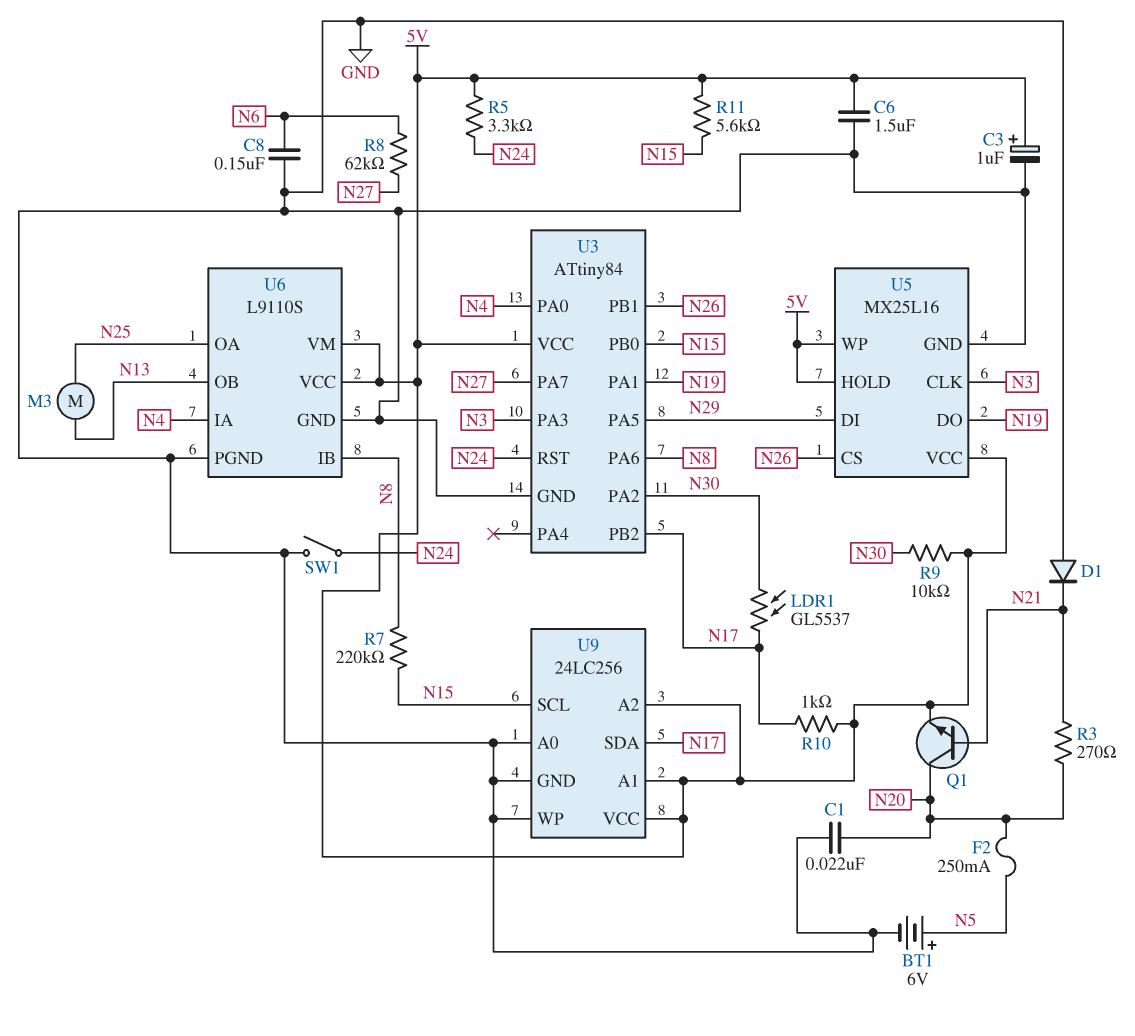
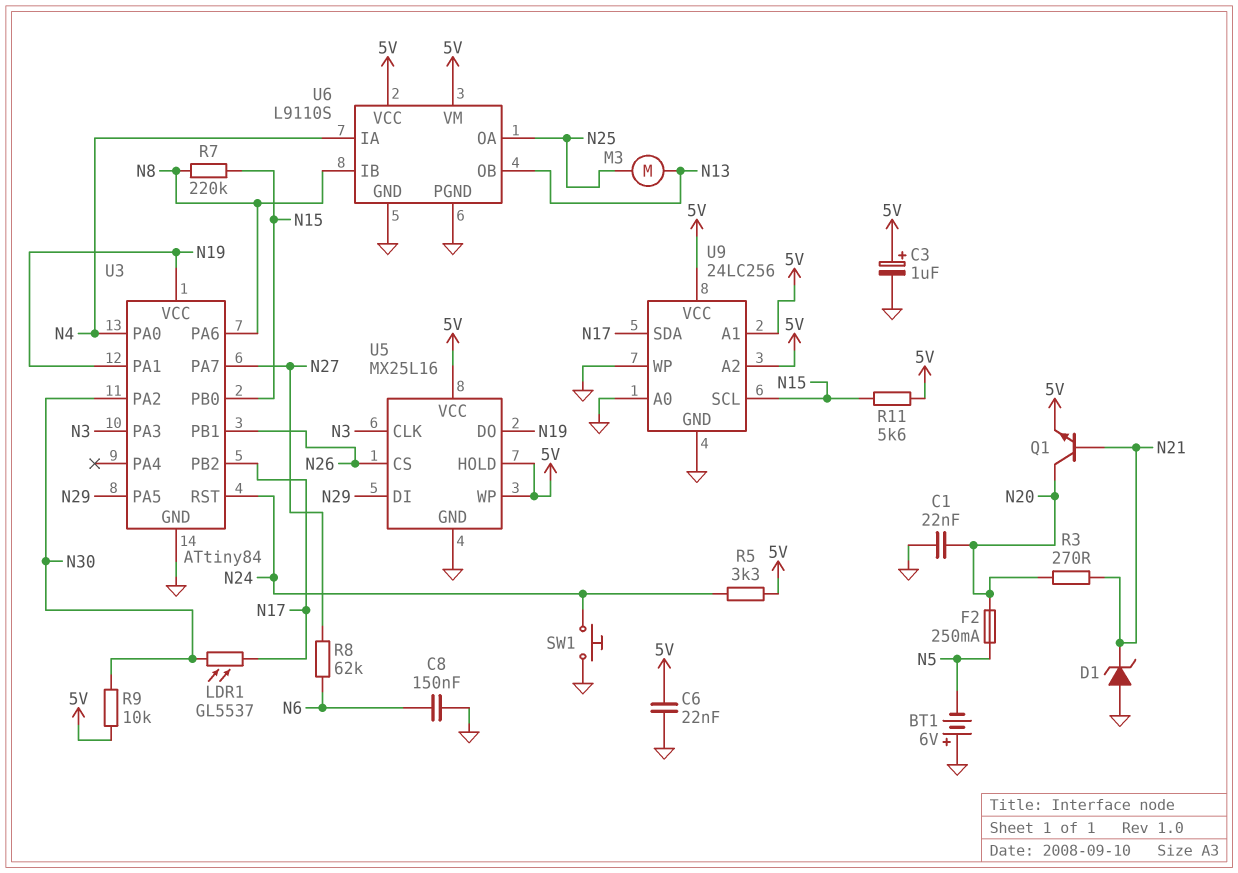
BT1: 6V (plus N5, minus GND) -> 6V (plus GND, minus N5)
C6: 1.5uF (5V, GND) -> 22nF (5V, GND)
D1: diode (A GND, K N21) -> zener (A GND, K N21)
R10: 1k (5V, N17) -> none
SW1: switch (GND, N24) -> button (GND, N24)
U3 pin VCC: 5V -> N19

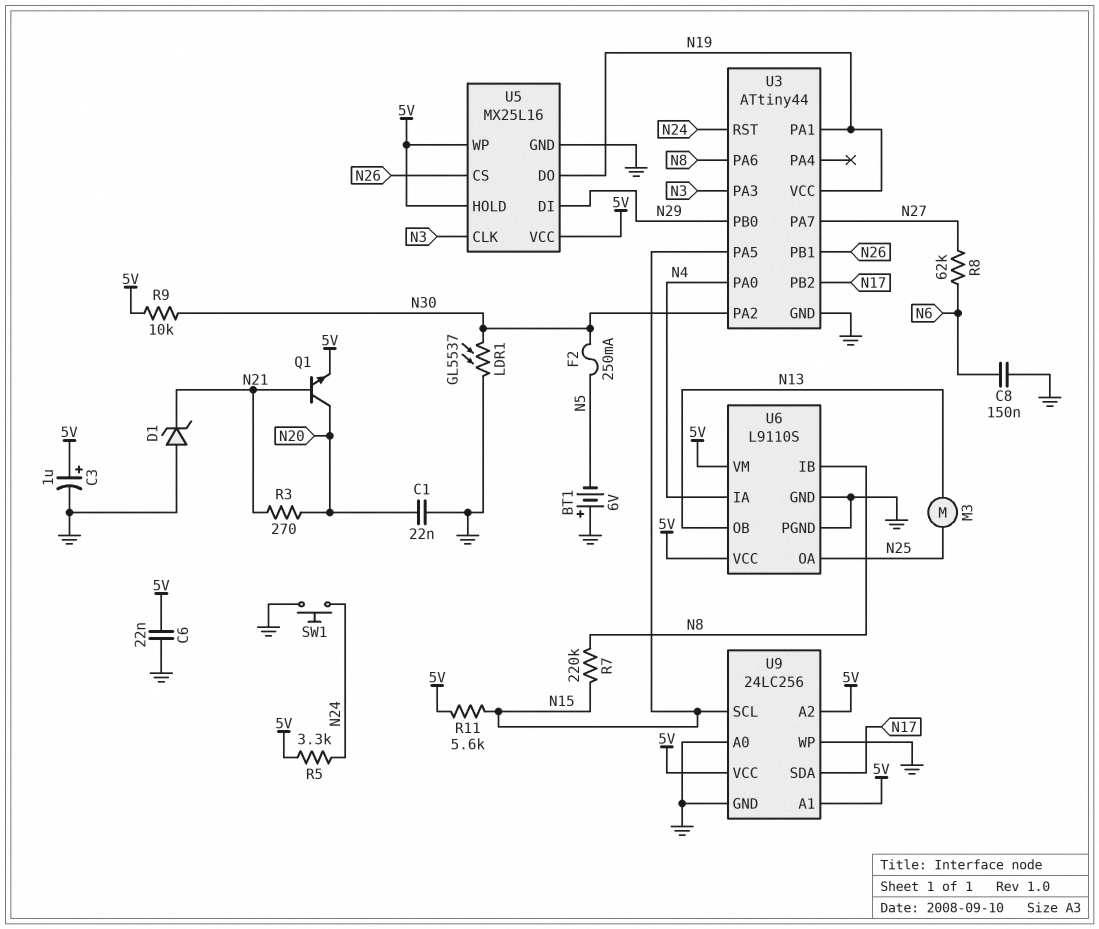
F2: 250mA (N5, N20) -> 250mA (N5, N30)
LDR1: GL5537 (N17, N30) -> GL5537 (GND, N30)
U3: ATtiny84 -> ATtiny44
U3 pin PA5: N29 -> N15
U3 pin PB0: N15 -> N29

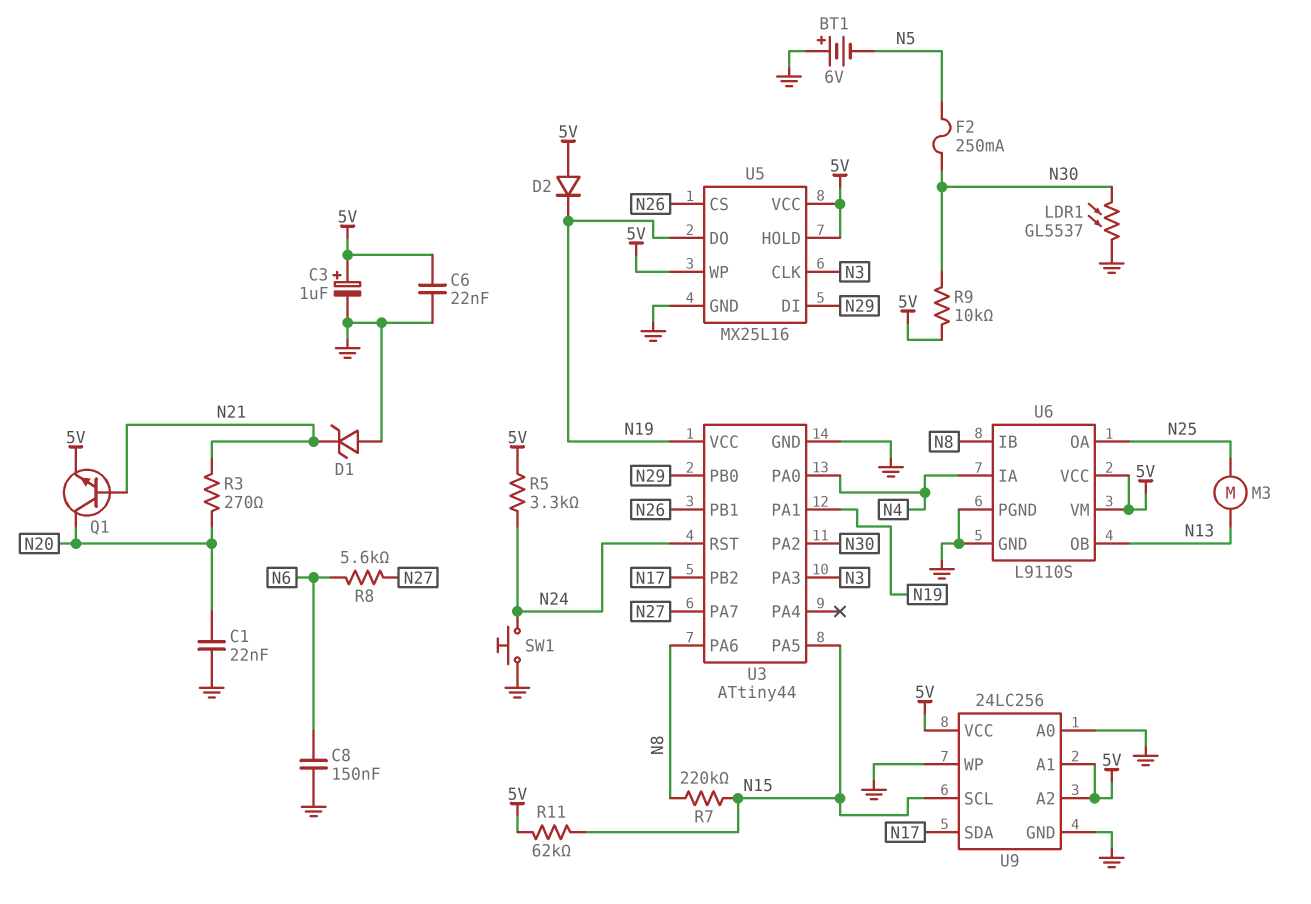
D2: none -> diode (A 5V, K N19)
R8: 62k (N6, N27) -> 5.6k (N6, N27)
R11: 5.6k (5V, N15) -> 62k (5V, N15)

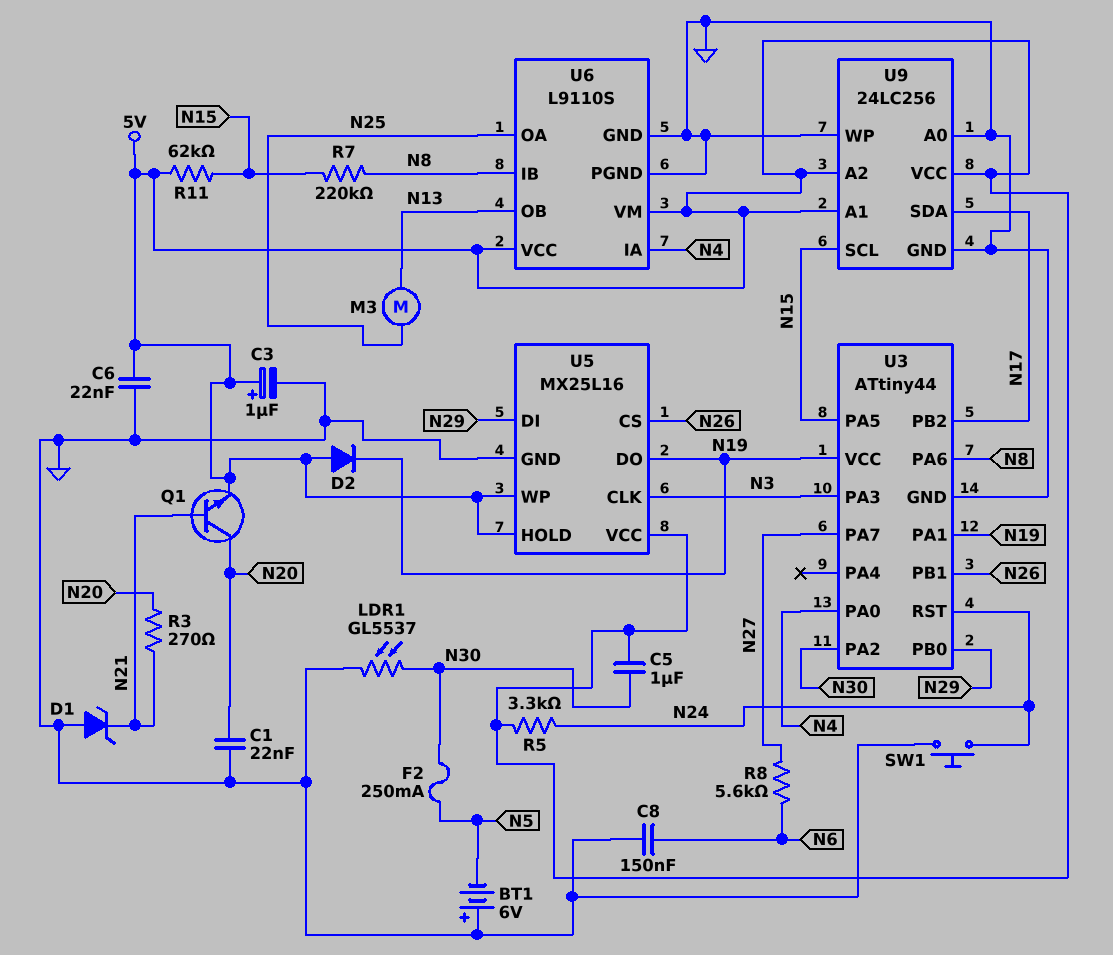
C5: none -> 1uF (5V, N30)
R9: 10k (5V, N30) -> none

